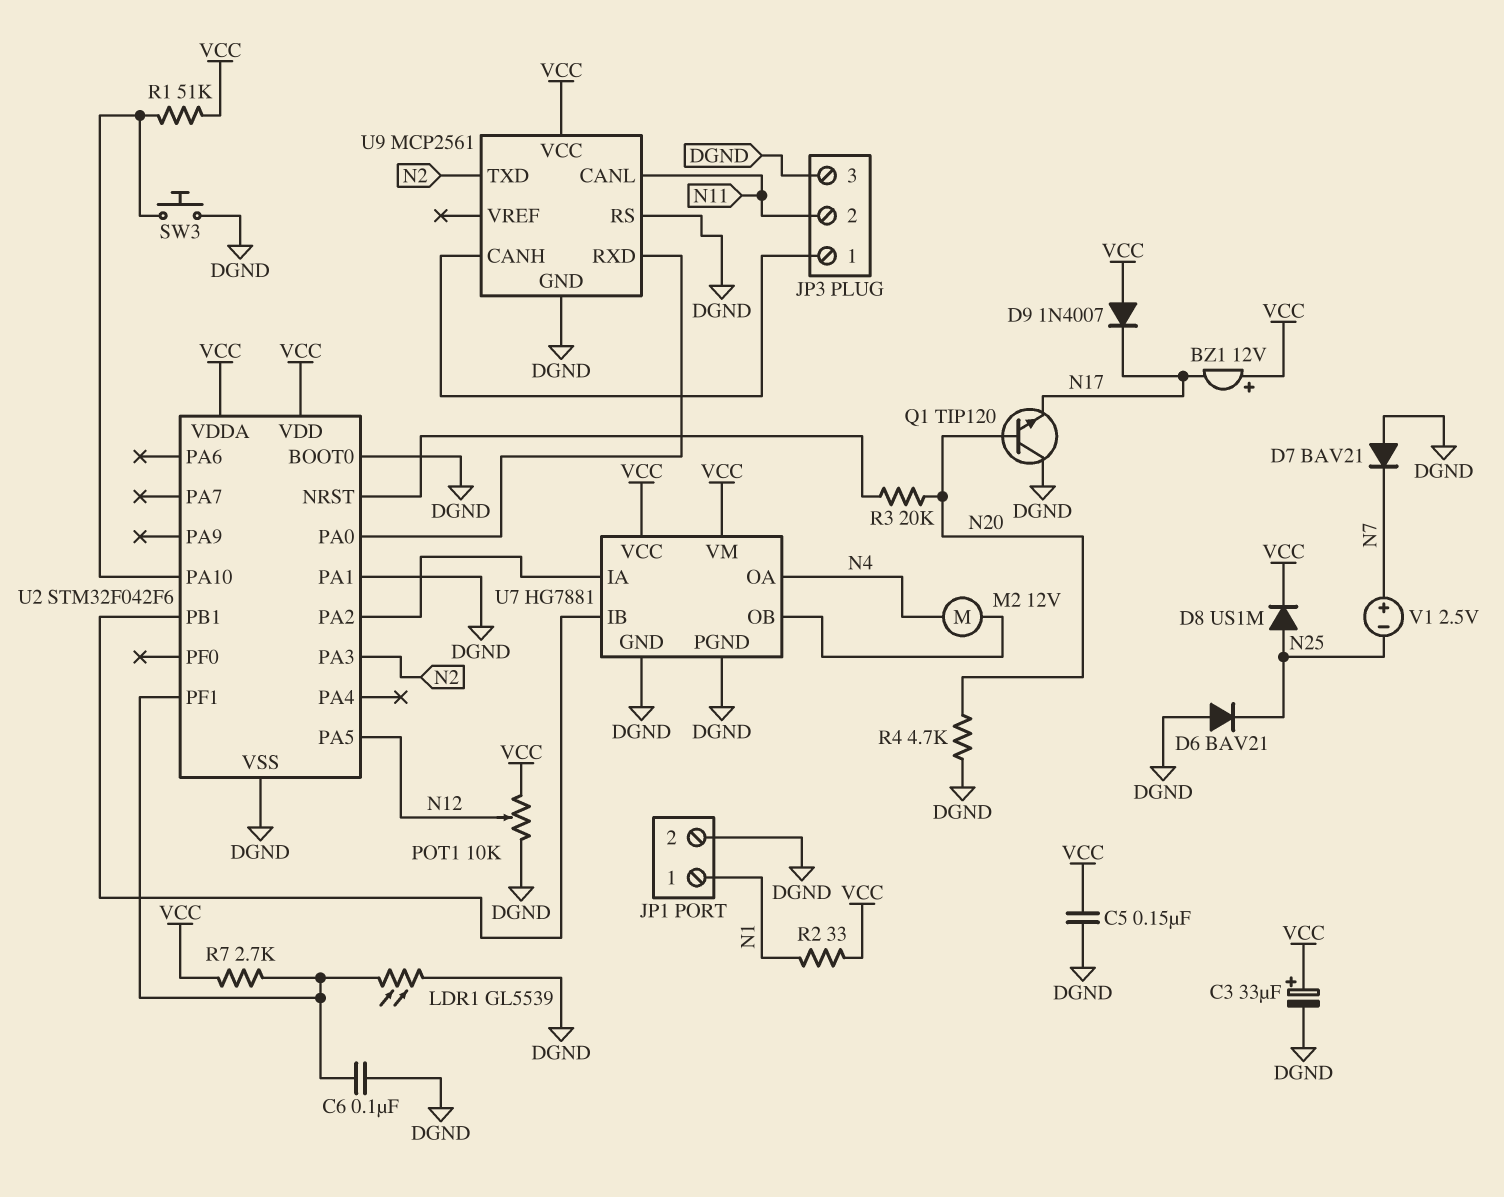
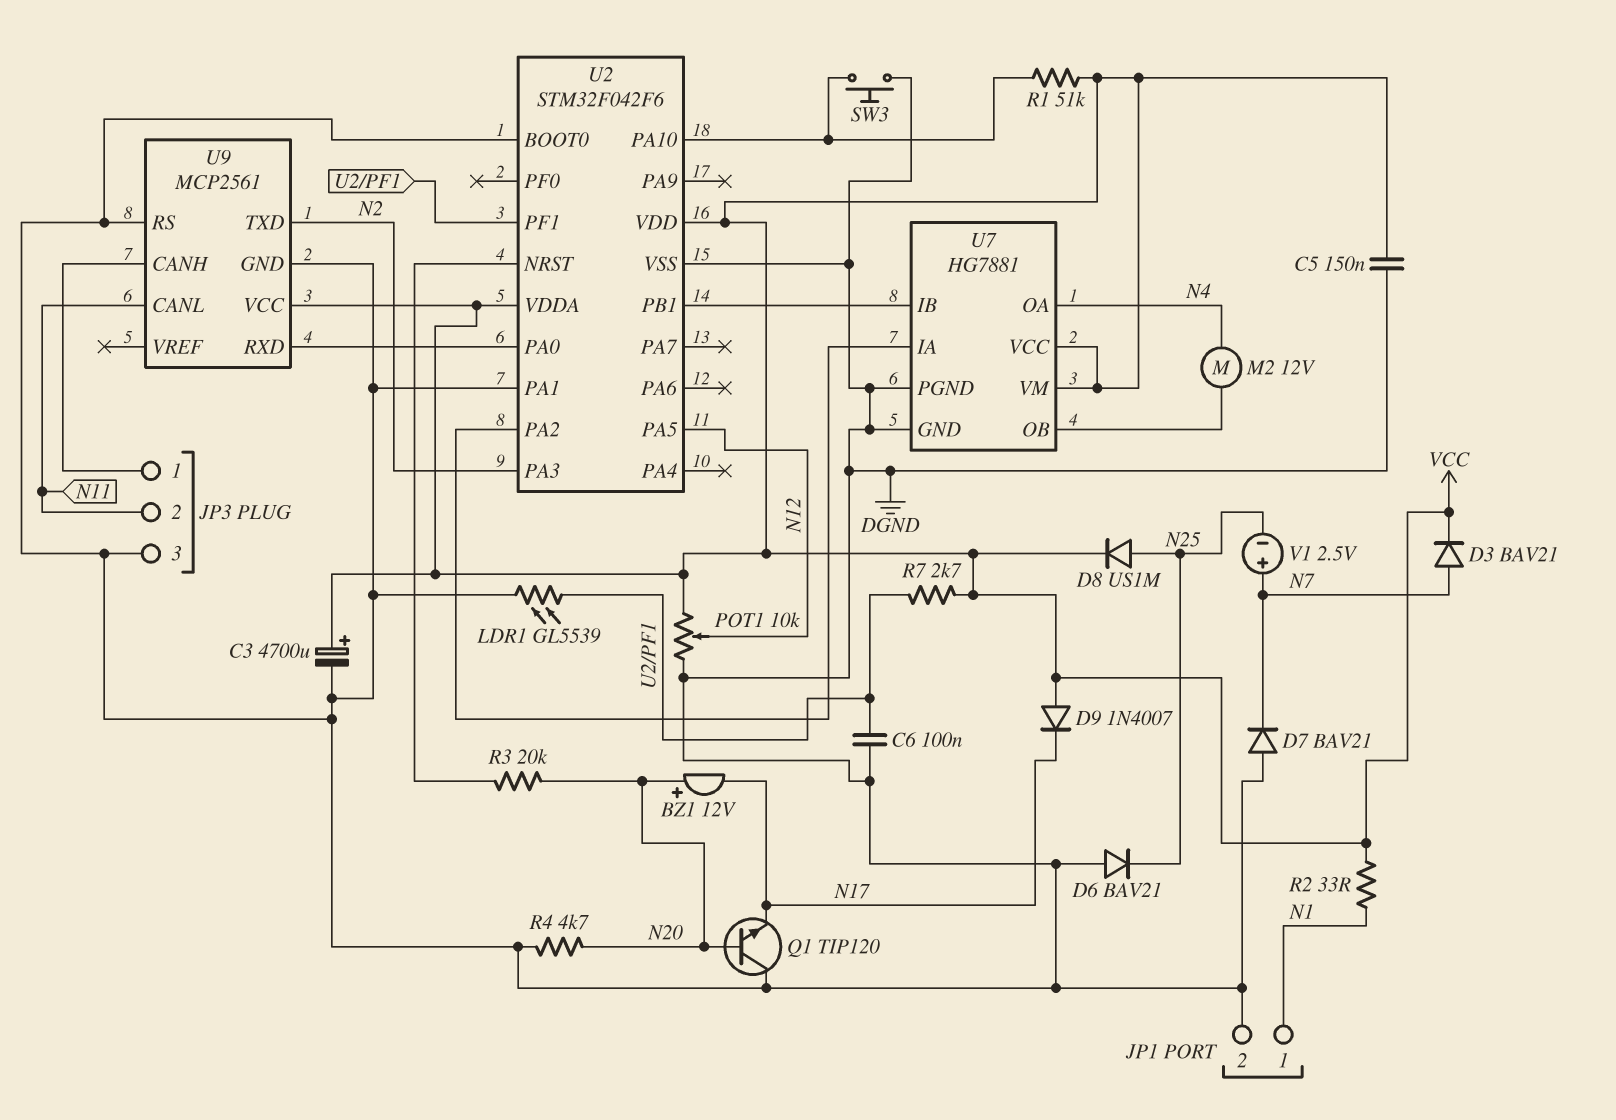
BZ1: buzzer 12V (plus VCC, minus N17) -> buzzer 12V (plus N20, minus N17)
C3: 33uF (plus VCC, minus DGND) -> 4700uF (plus VCC, minus DGND)
D3: none -> diode BAV21 (A N7, K VCC)

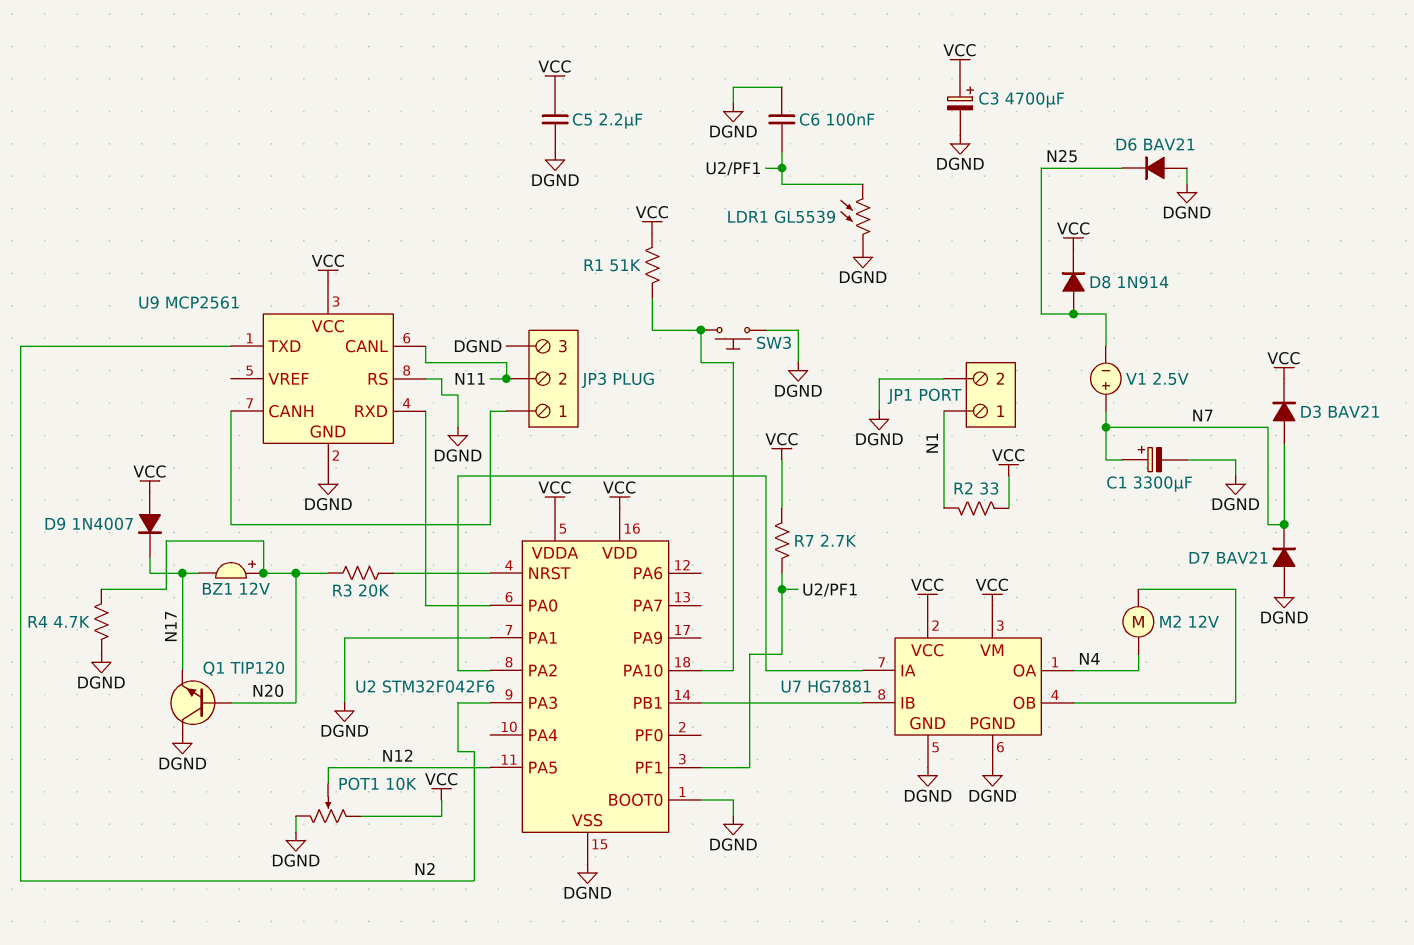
C1: none -> 3300uF (plus N7, minus DGND)
C5: 150nF (DGND, VCC) -> 2.2uF (DGND, VCC)
D8: diode US1M (A N25, K VCC) -> diode 1N914 (A N25, K VCC)

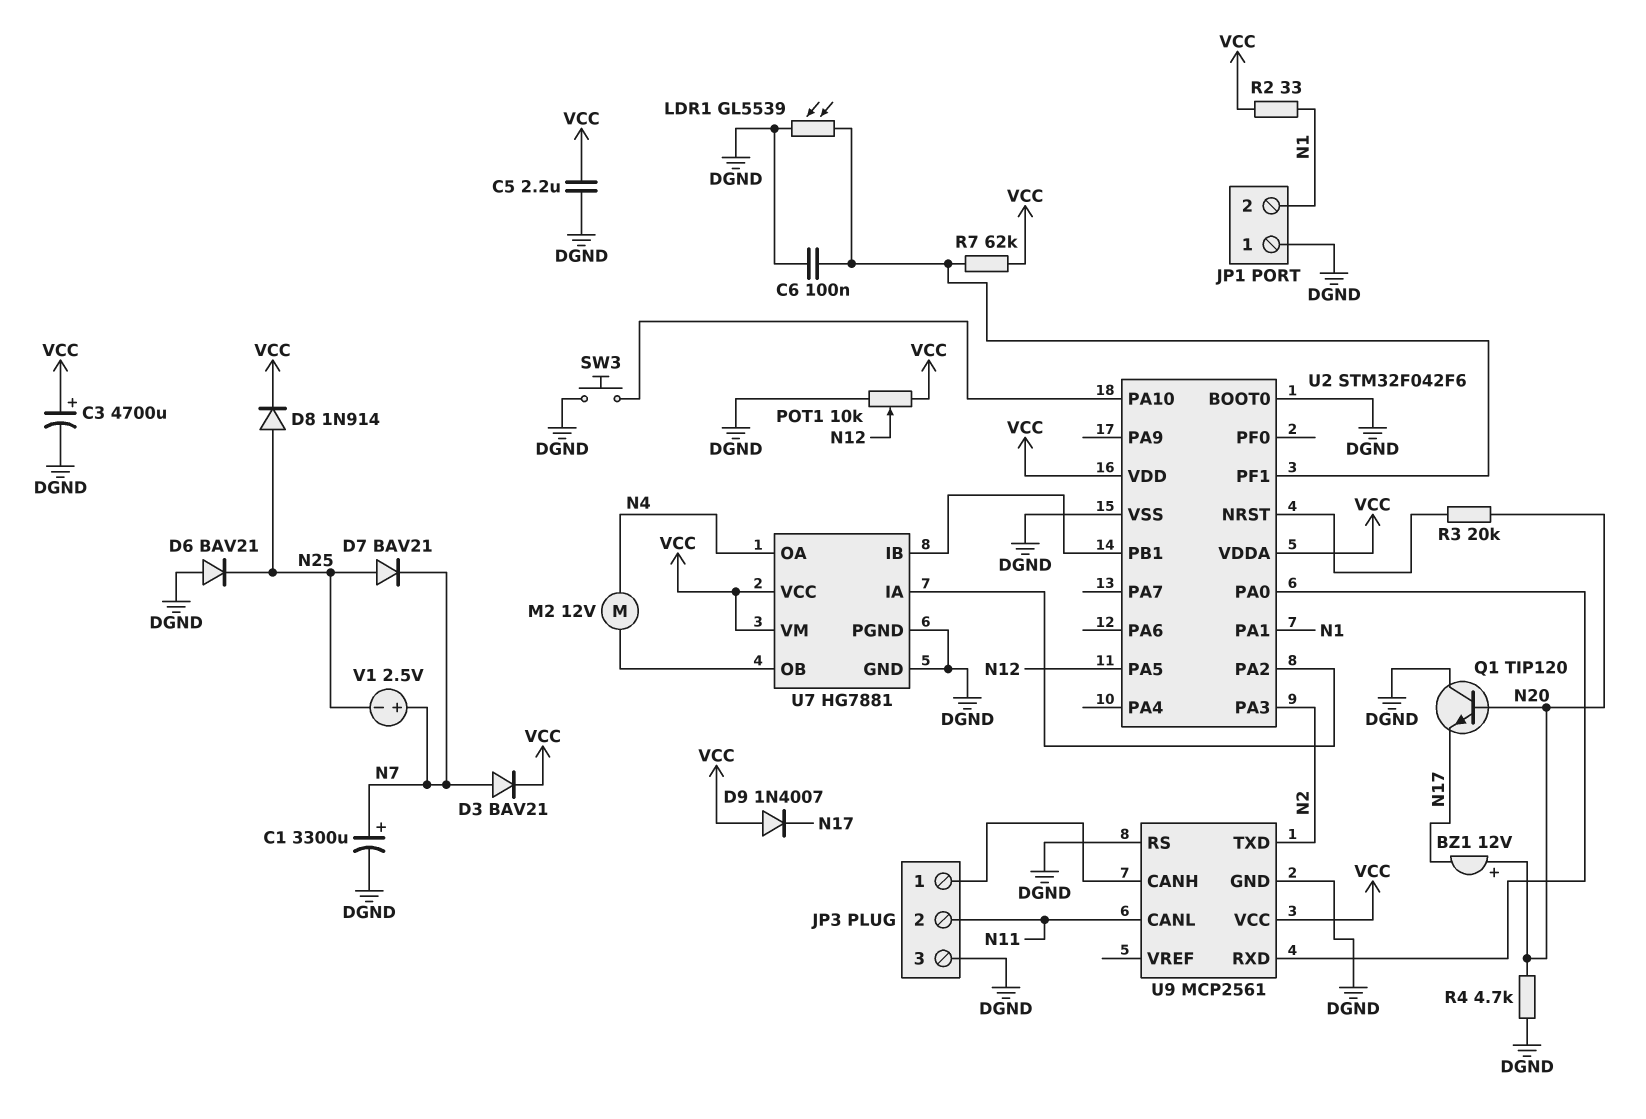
D7: diode BAV21 (A DGND, K N7) -> diode BAV21 (A N25, K N7)
JP1 pin 1: N1 -> DGND
JP1 pin 2: DGND -> N1
R1: 51k (U2/PA10, VCC) -> none
R7: 2.7k (U2/PF1, VCC) -> 62k (U2/PF1, VCC)
U2 pin PA1: DGND -> N1

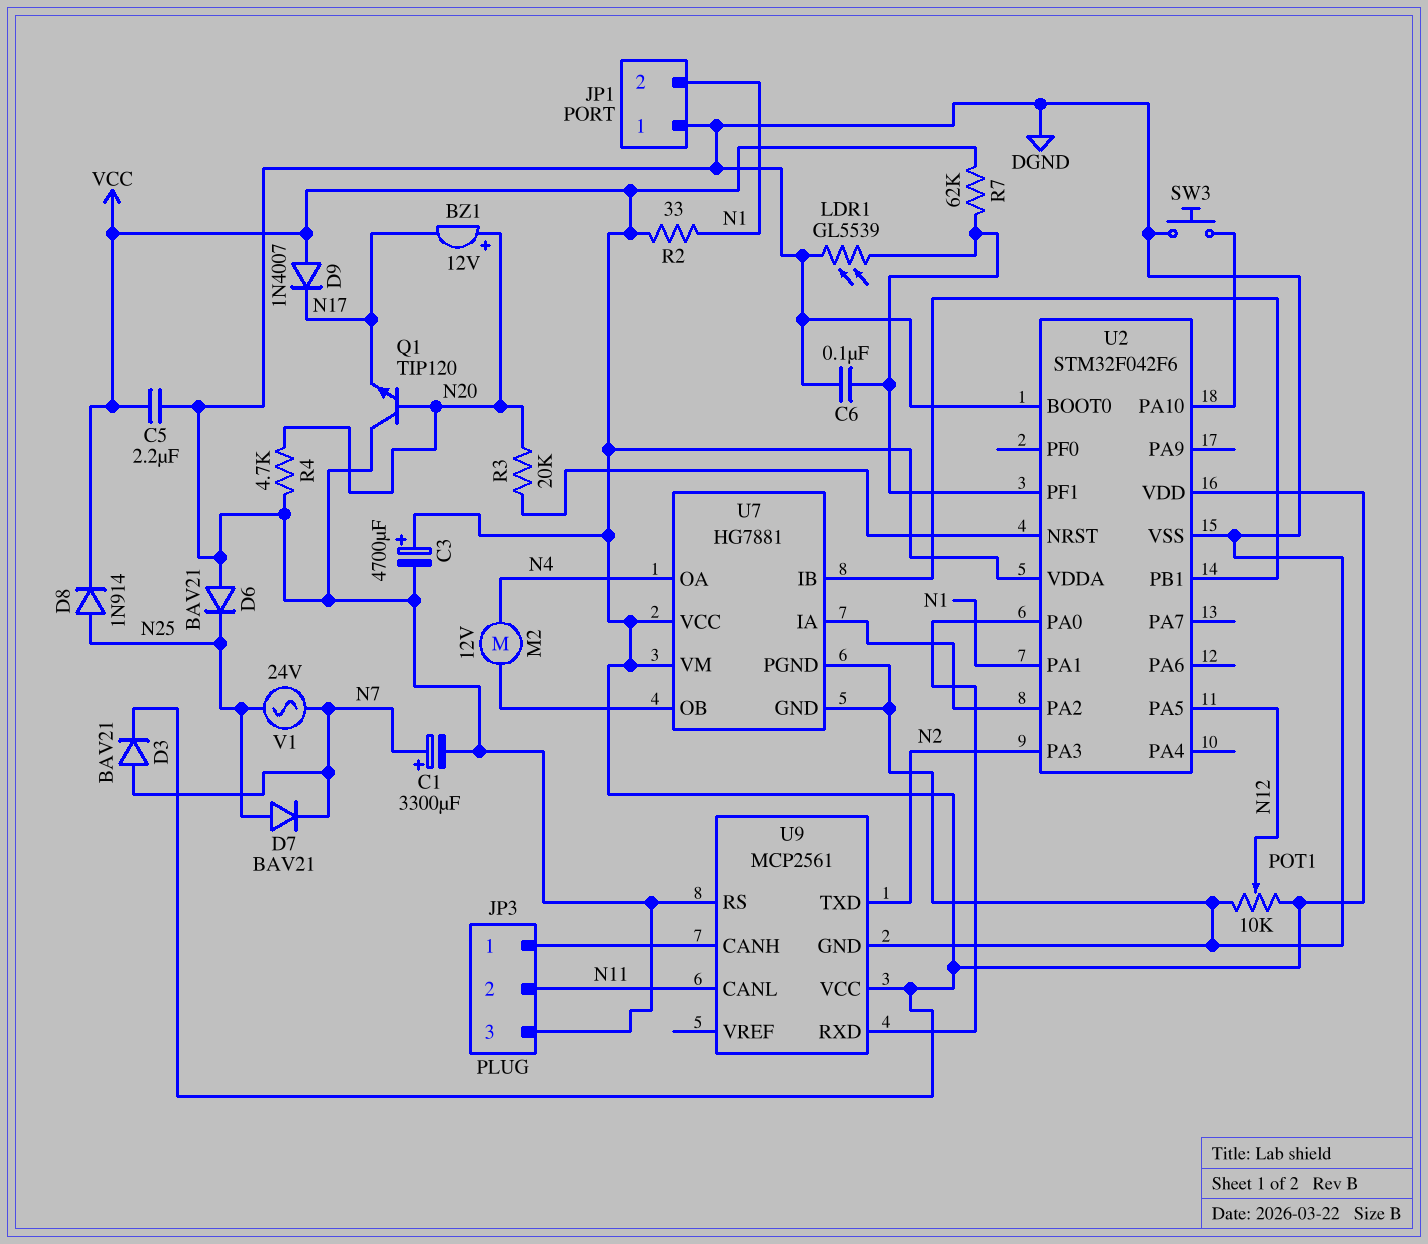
V1: 2.5V (plus N7, minus N25) -> AC 24V (N7, N25)

